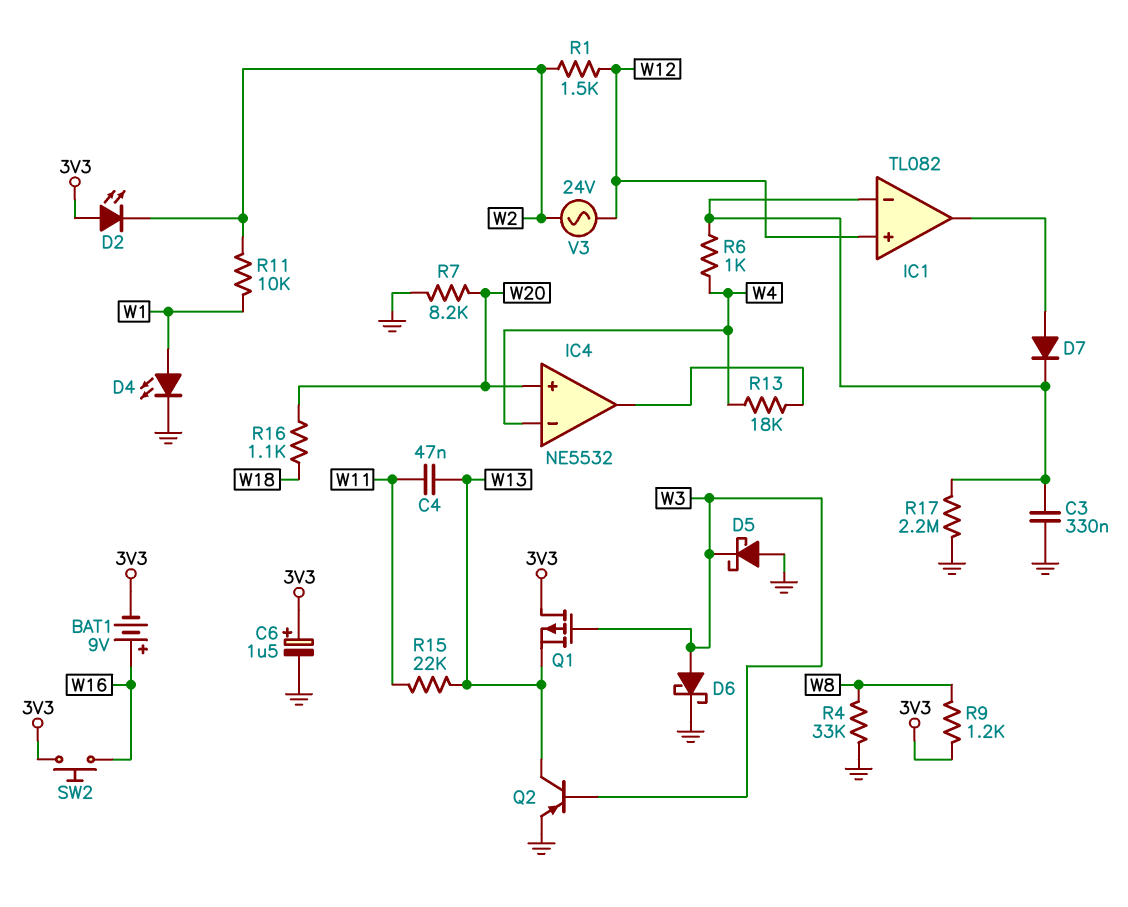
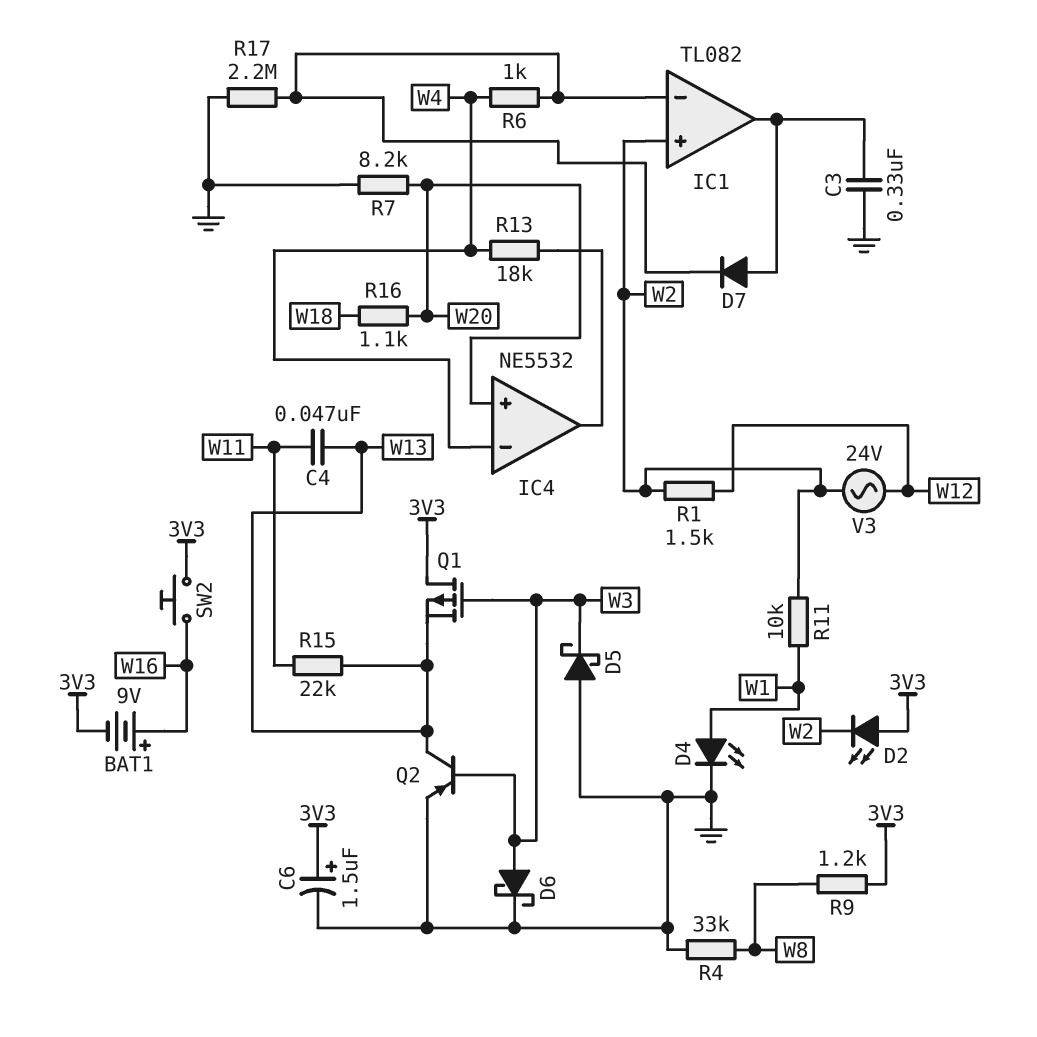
C3: 330nF (GND, IC1/in-) -> 330nF (GND, IC1/out)
IC1 pin in+: W12 -> W2

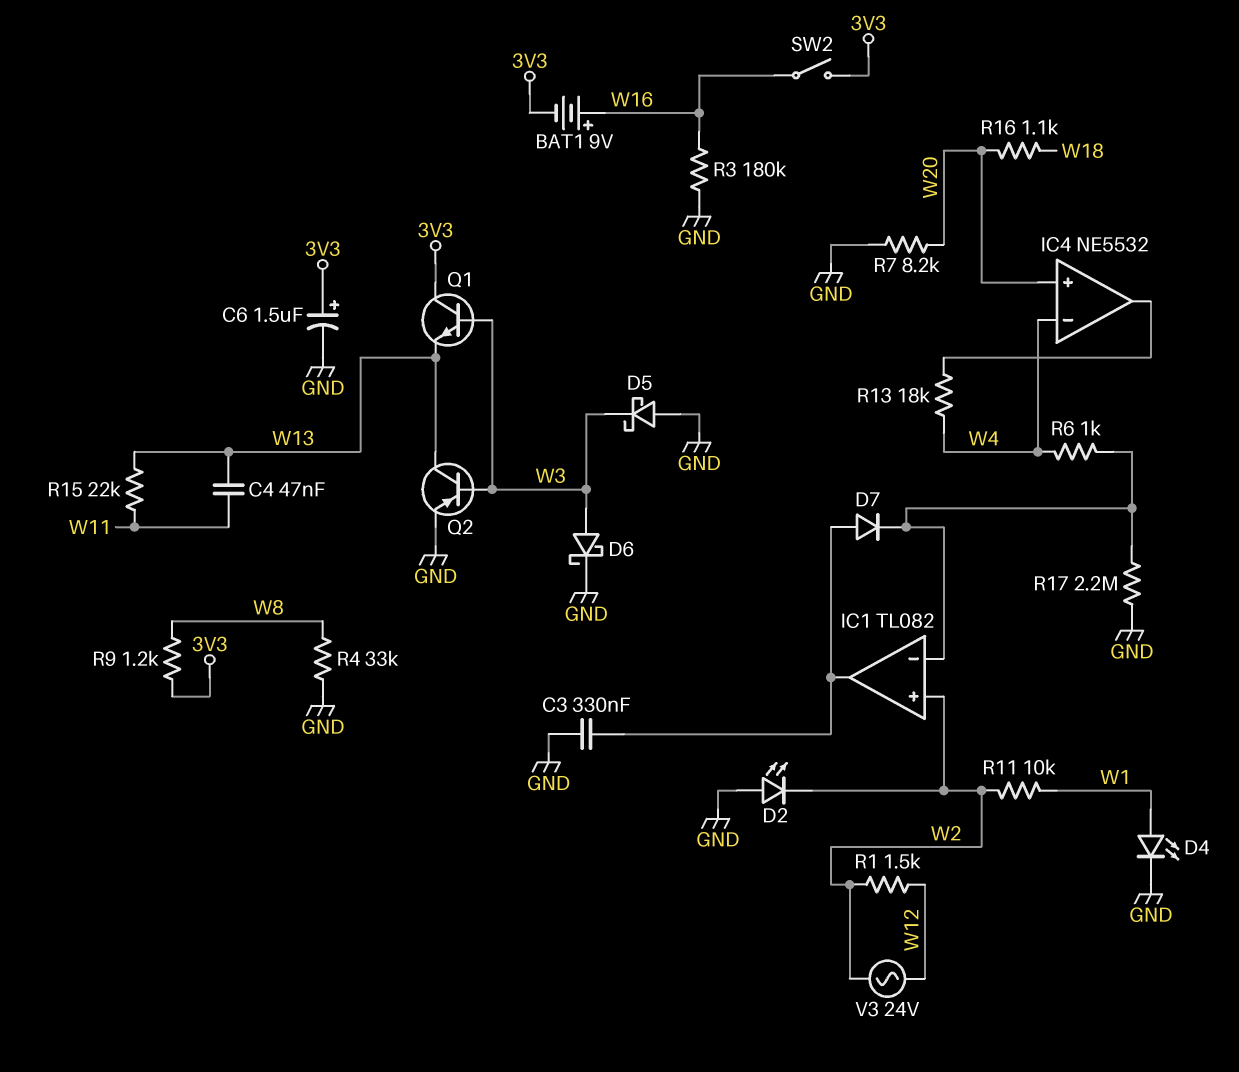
D2: LED (A 3V3, K W2) -> LED (A GND, K W2)
Q1: PMOS (G W3, D 3V3, S W13) -> NPN (B W3, C 3V3, E W13)
R3: none -> 180k (GND, W16)
SW2: button (3V3, W16) -> switch (3V3, W16)

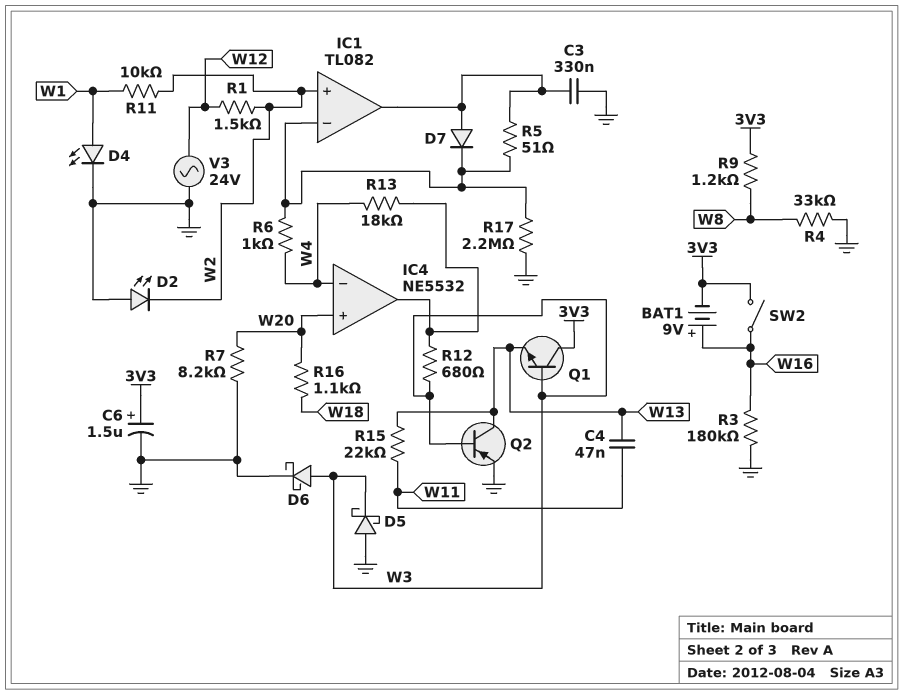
R5: none -> 51 (IC1/in-, IC1/out)
R12: none -> 680 (IC4/out, W3)
V3: AC 24V (W2, W12) -> AC 24V (GND, W12)

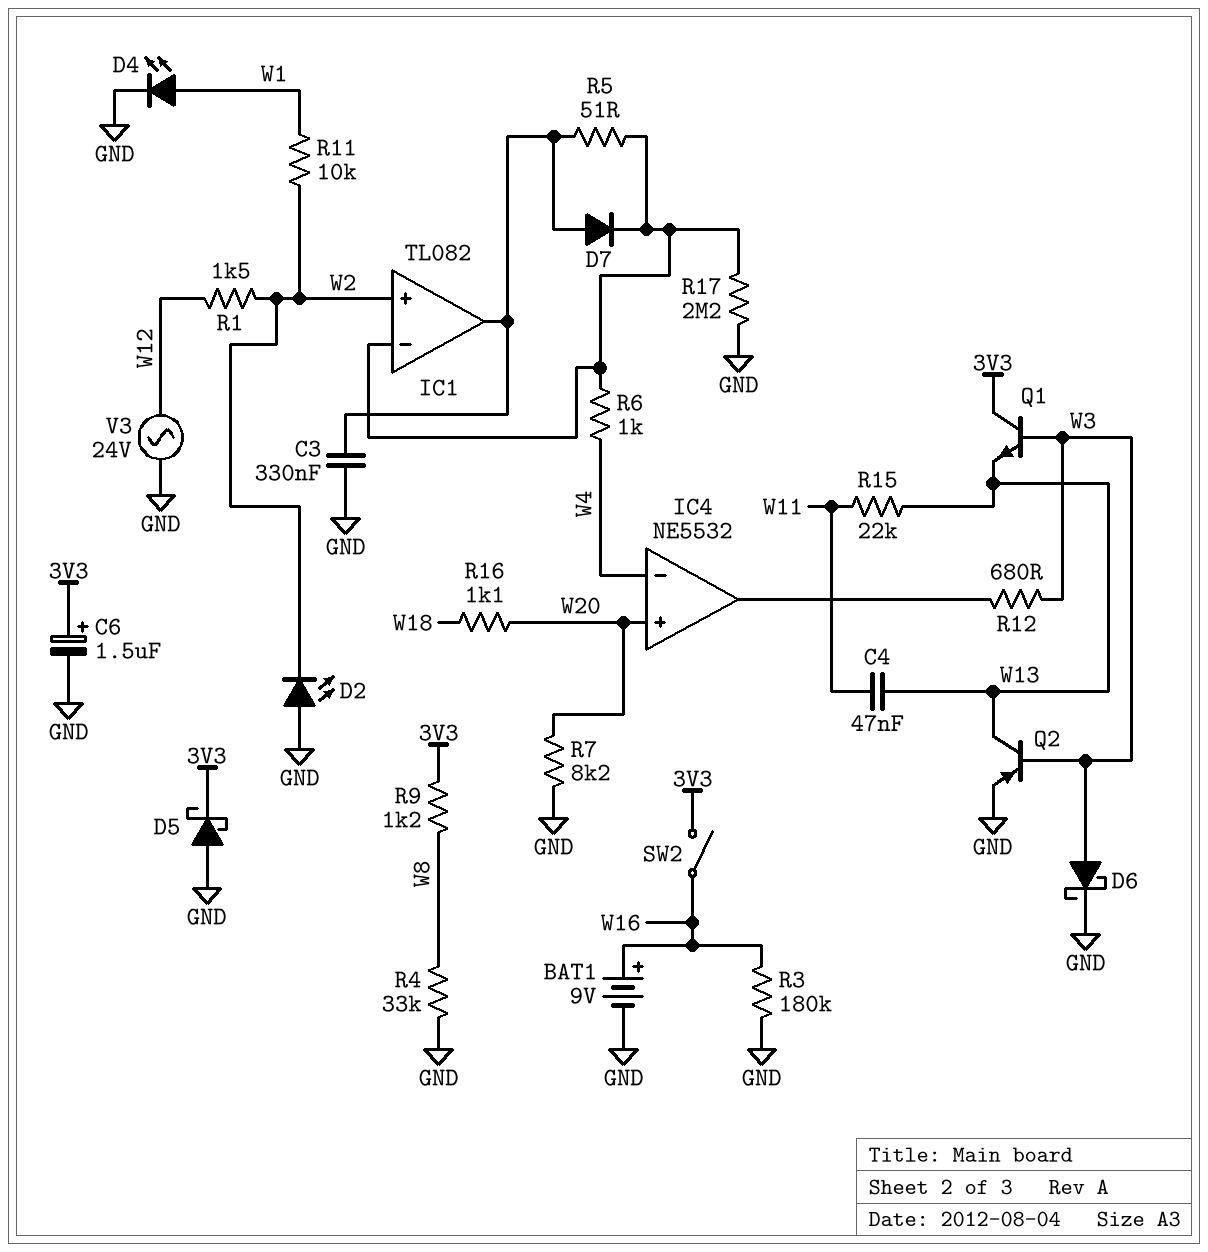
BAT1: 9V (plus W16, minus 3V3) -> 9V (plus W16, minus GND)
D5: schottky (A GND, K W3) -> schottky (A GND, K 3V3)
R13: 18k (IC4/out, W4) -> none

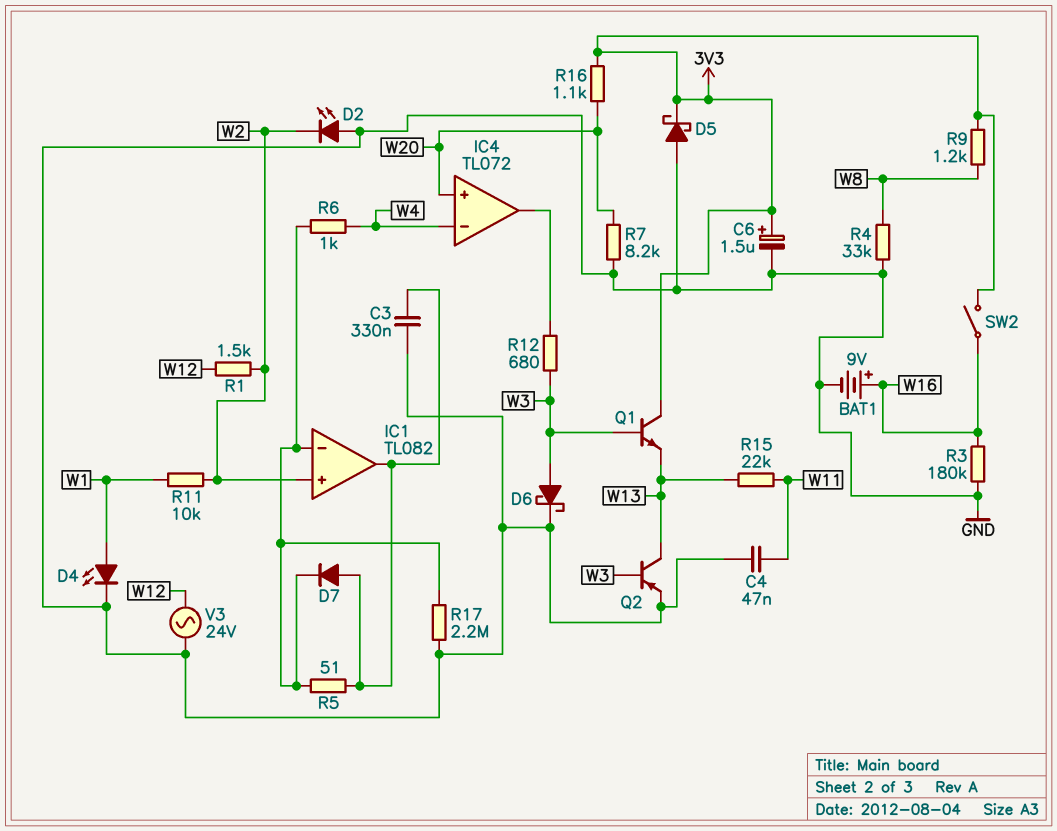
C4: 47nF (W11, W13) -> 47nF (GND, W11)
IC4: NE5532 -> TL072
R16: 1.1k (W18, W20) -> 1.1k (3V3, W20)

